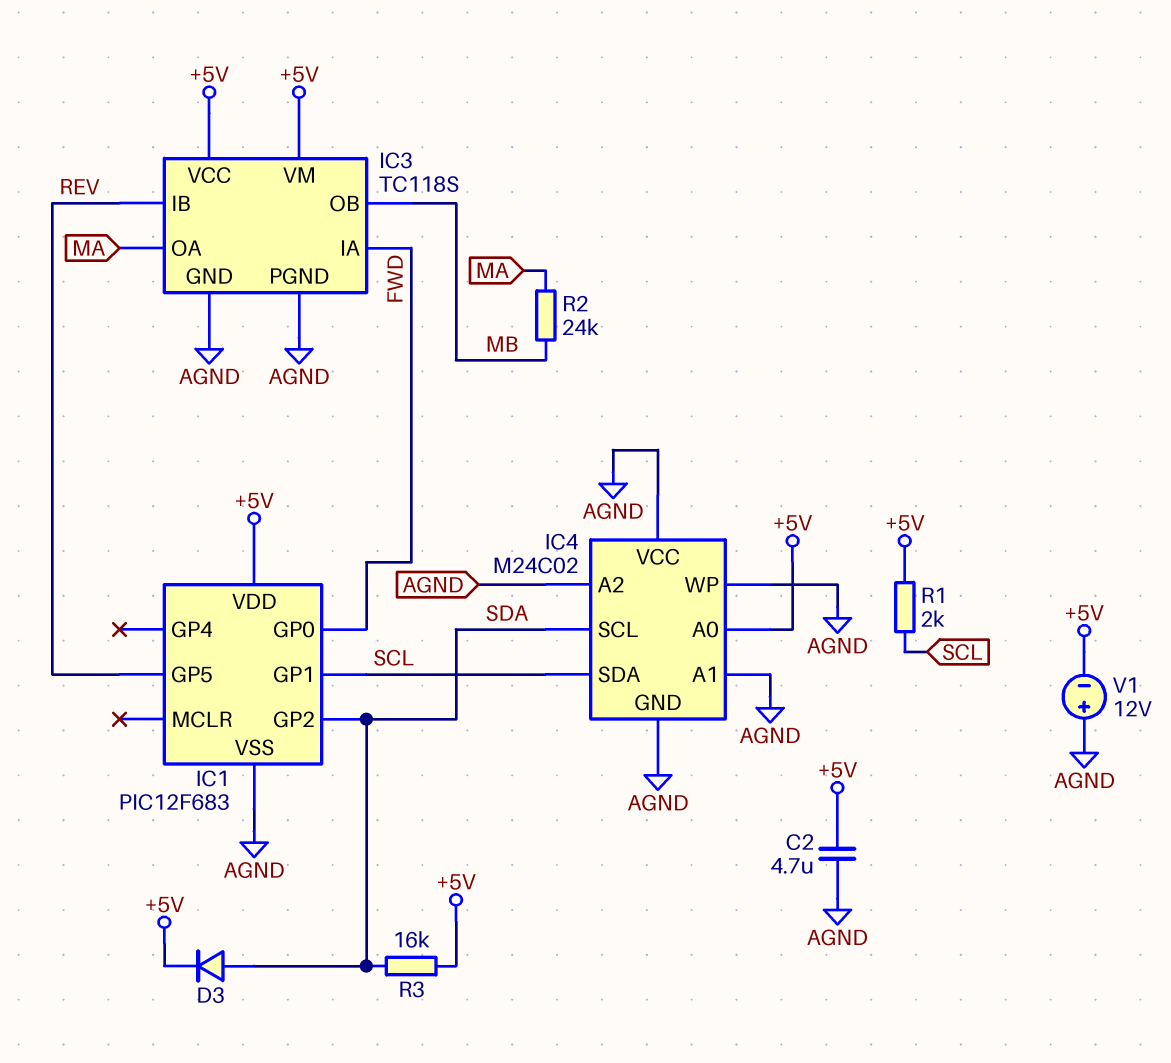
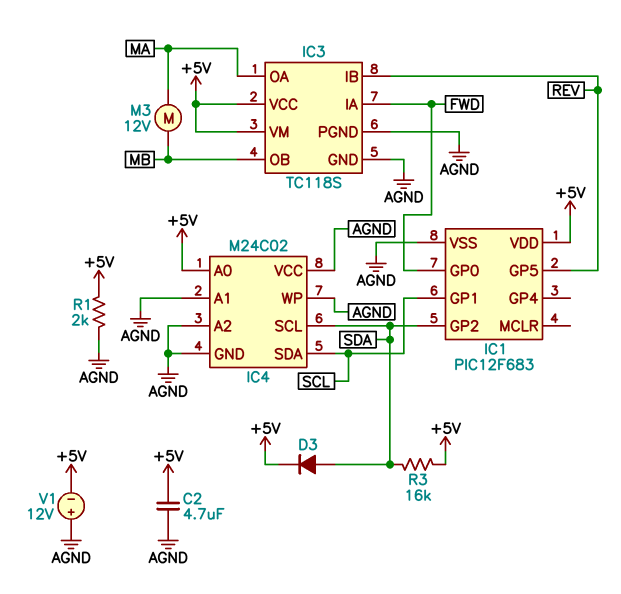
M3: none -> motor 12V (MA, MB)
R1: 2k (+5V, SCL) -> 2k (+5V, AGND)
R2: 24k (MA, MB) -> none

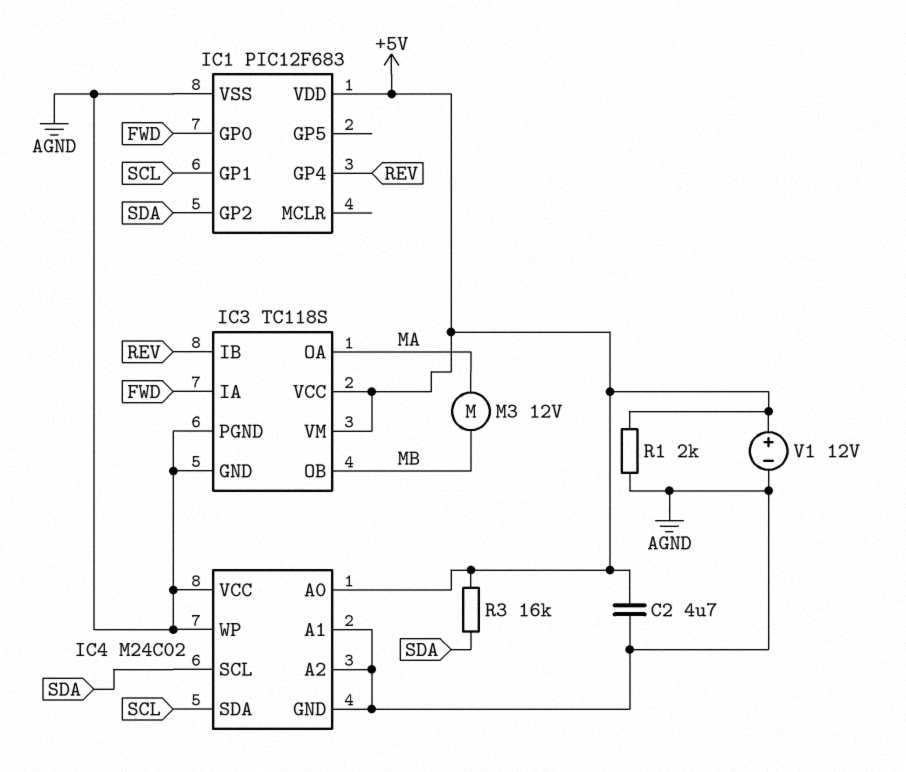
D3: diode (A SDA, K +5V) -> none
IC1 pin GP4: none -> REV
IC1 pin GP5: REV -> none
V1: 12V (plus AGND, minus +5V) -> 12V (plus +5V, minus AGND)

